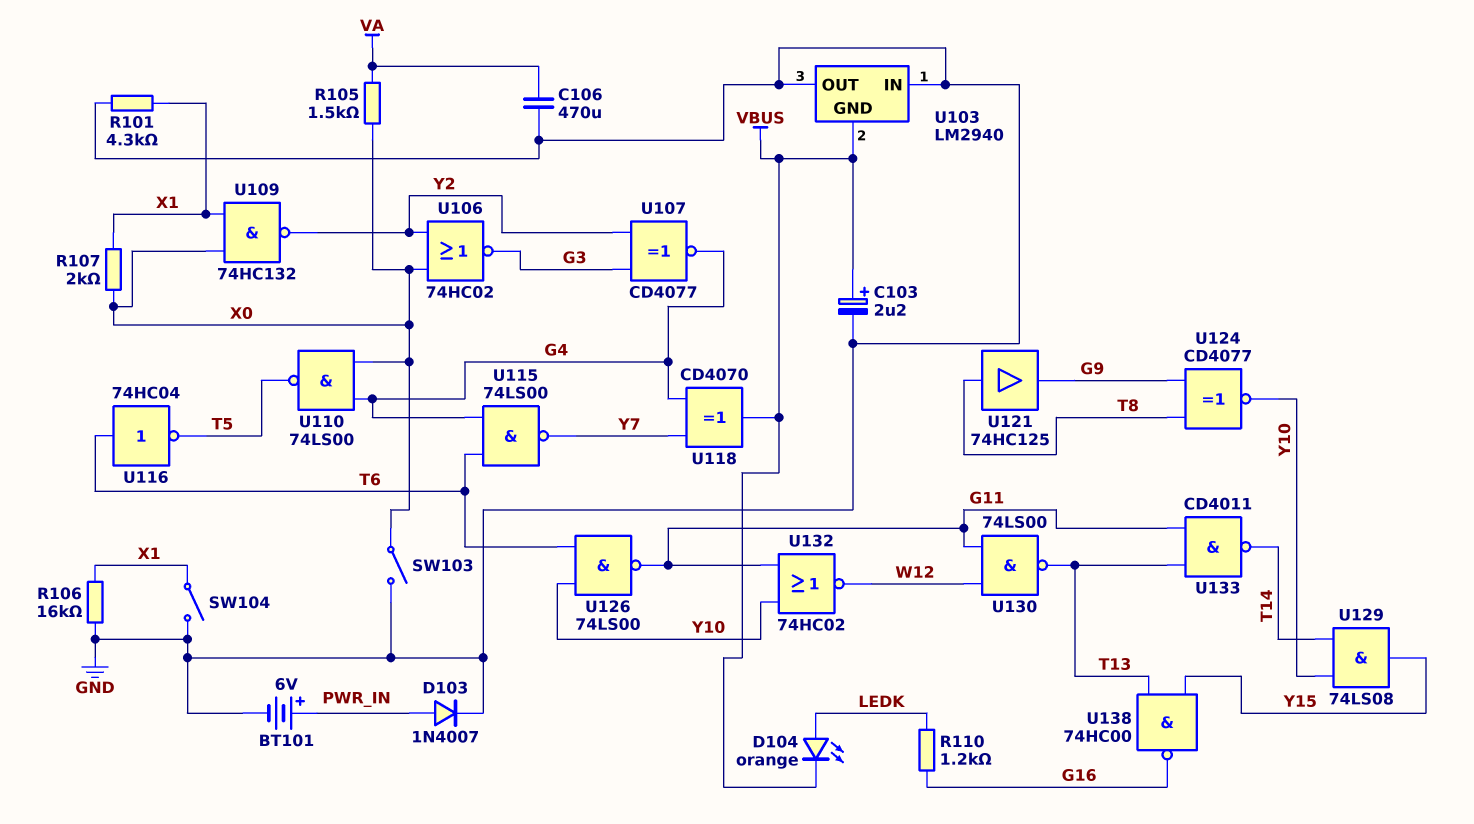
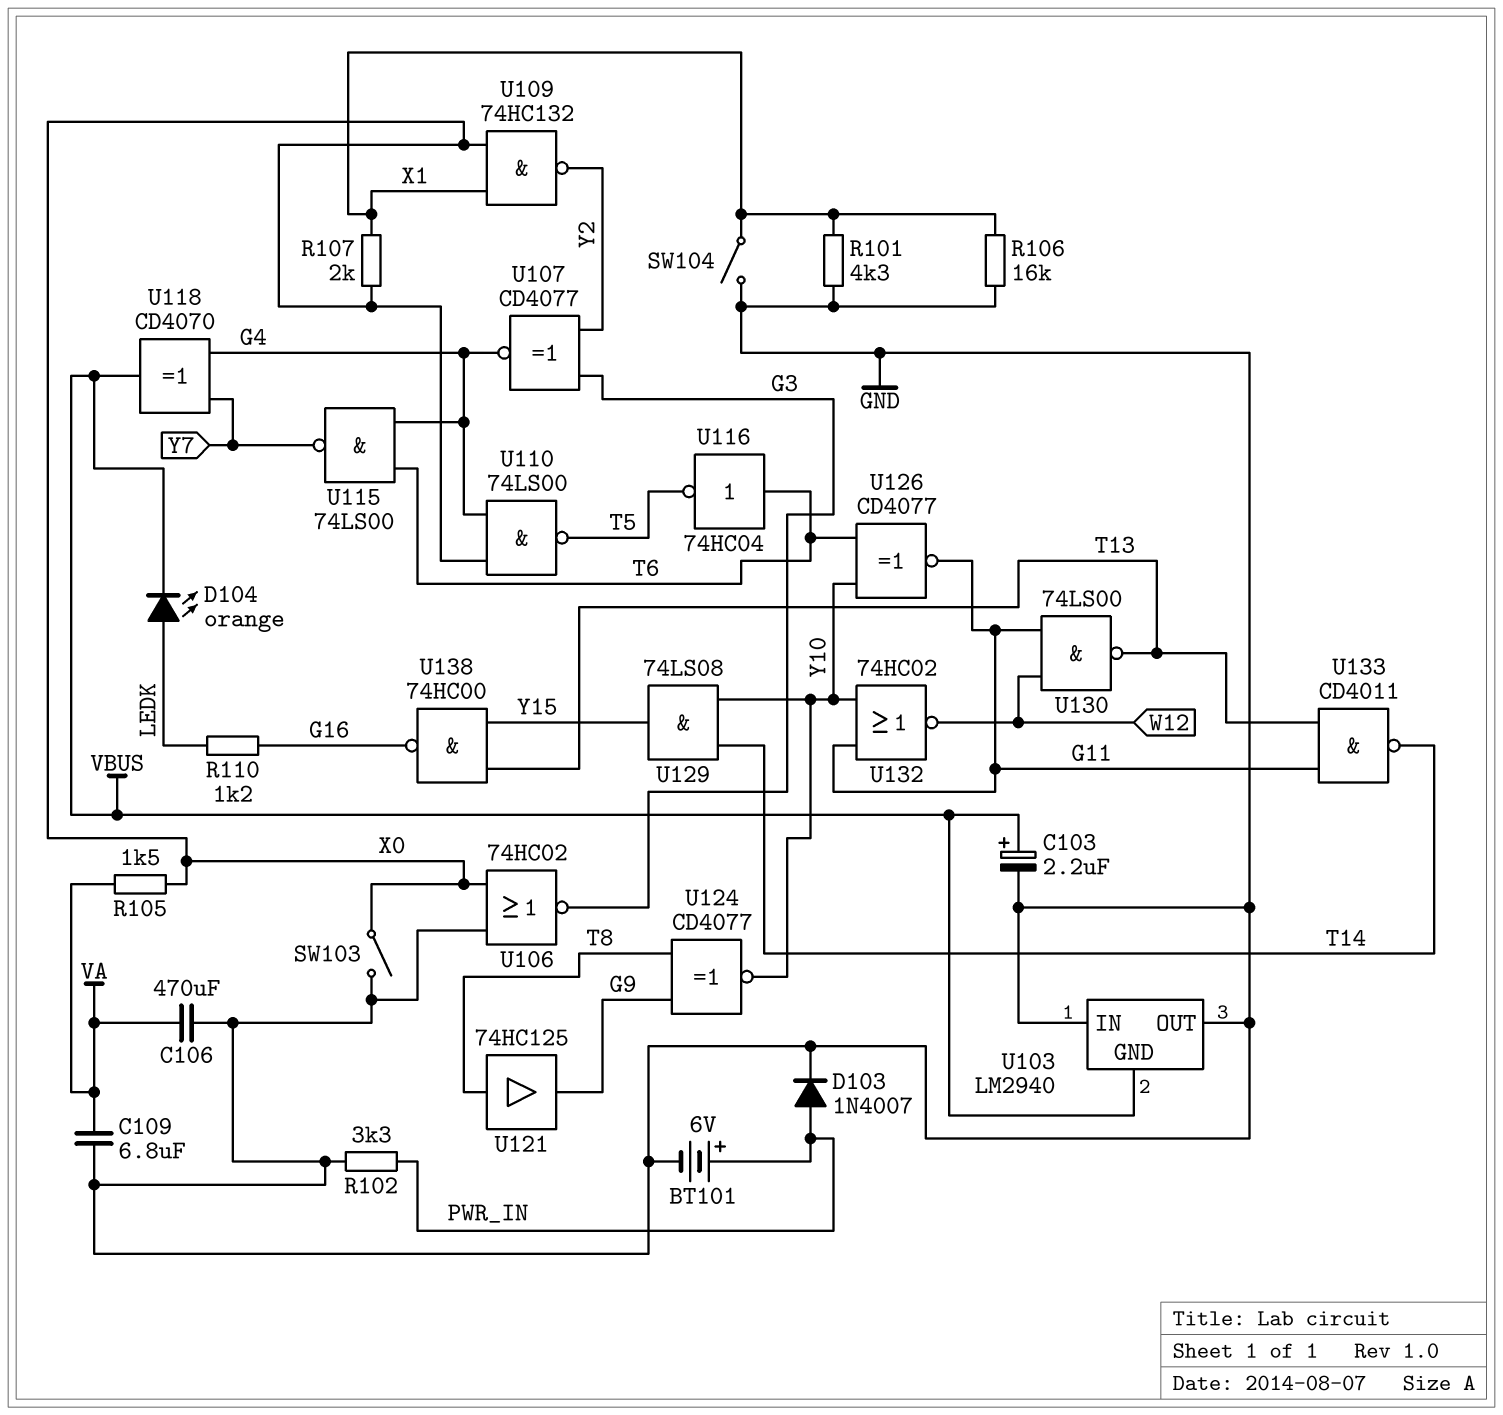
C109: none -> 6.8uF (GND, VA)
R102: none -> 3.3k (GND, PWR_IN)
U106: NOR 74HC02 (in X0, in Y2, out G3) -> NOR 74HC02 (in GND, in X0, out G3)
U126: NAND 74LS00 (in T6, in Y10, out G11) -> XNOR CD4077 (in T6, in Y10, out G11)

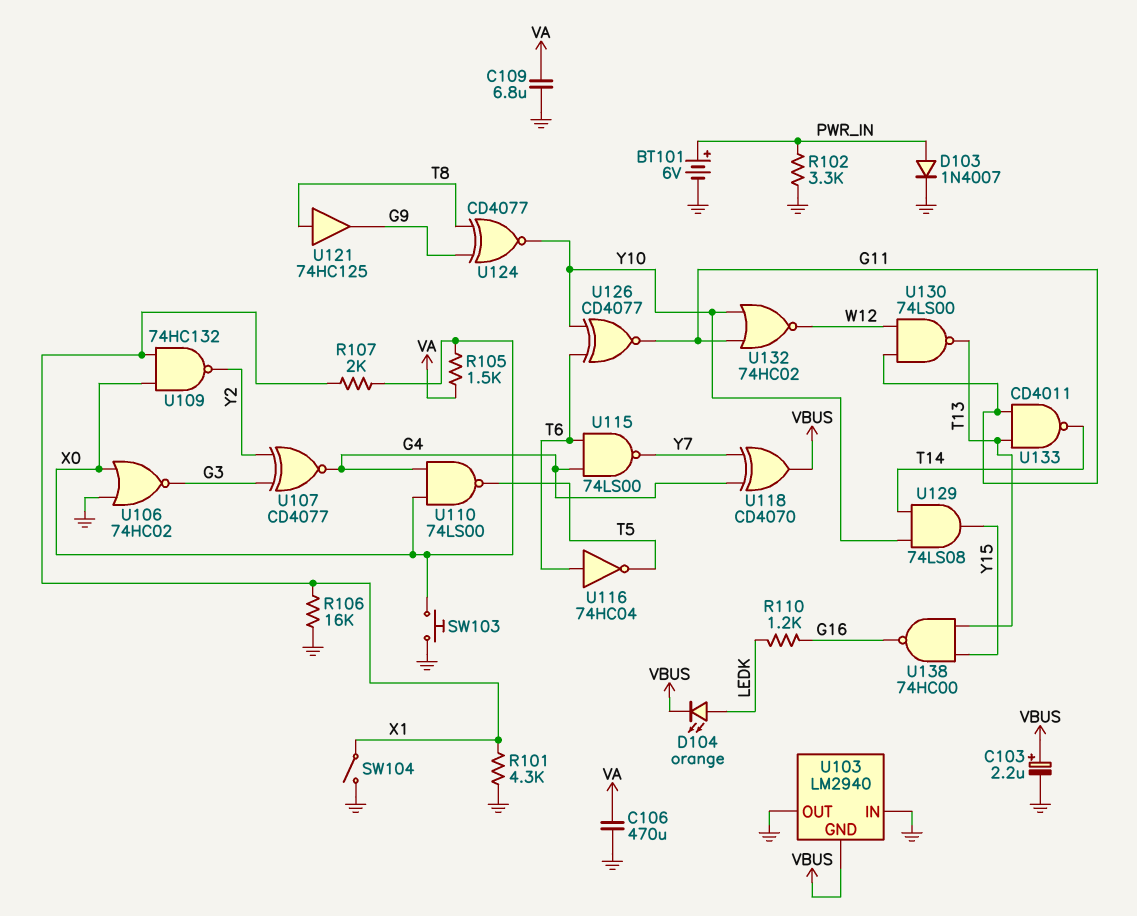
SW103: switch (GND, X0) -> button (GND, X0)

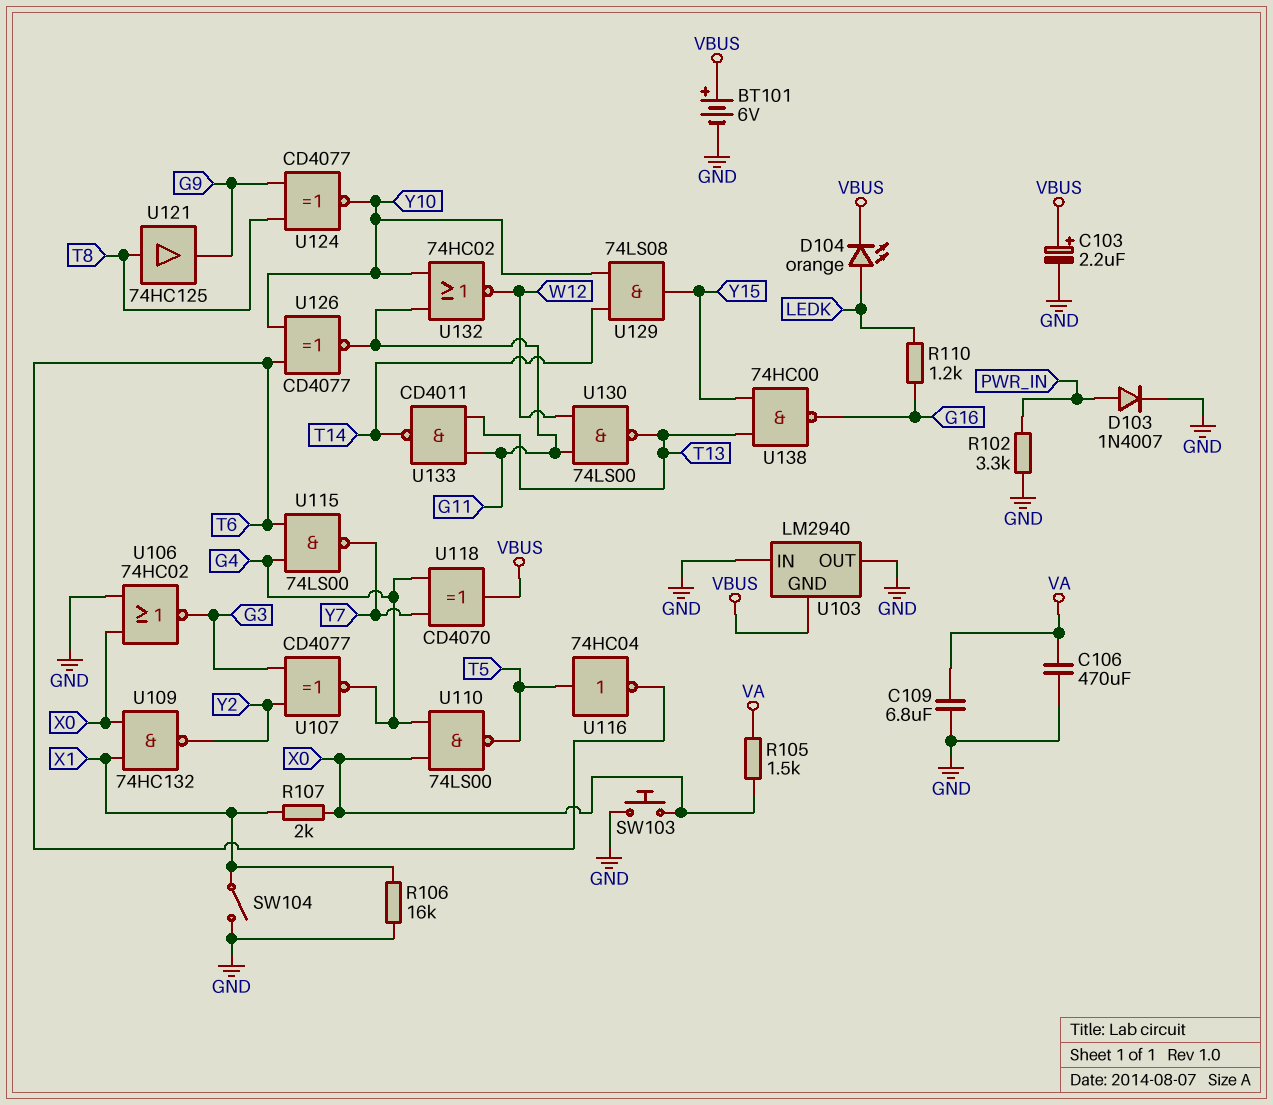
BT101: 6V (plus PWR_IN, minus GND) -> 6V (plus VBUS, minus GND)
R101: 4.3k (GND, X1) -> none
U116: NOT 74HC04 (in T6, out T5) -> NOT 74HC04 (in T5, out T6)

